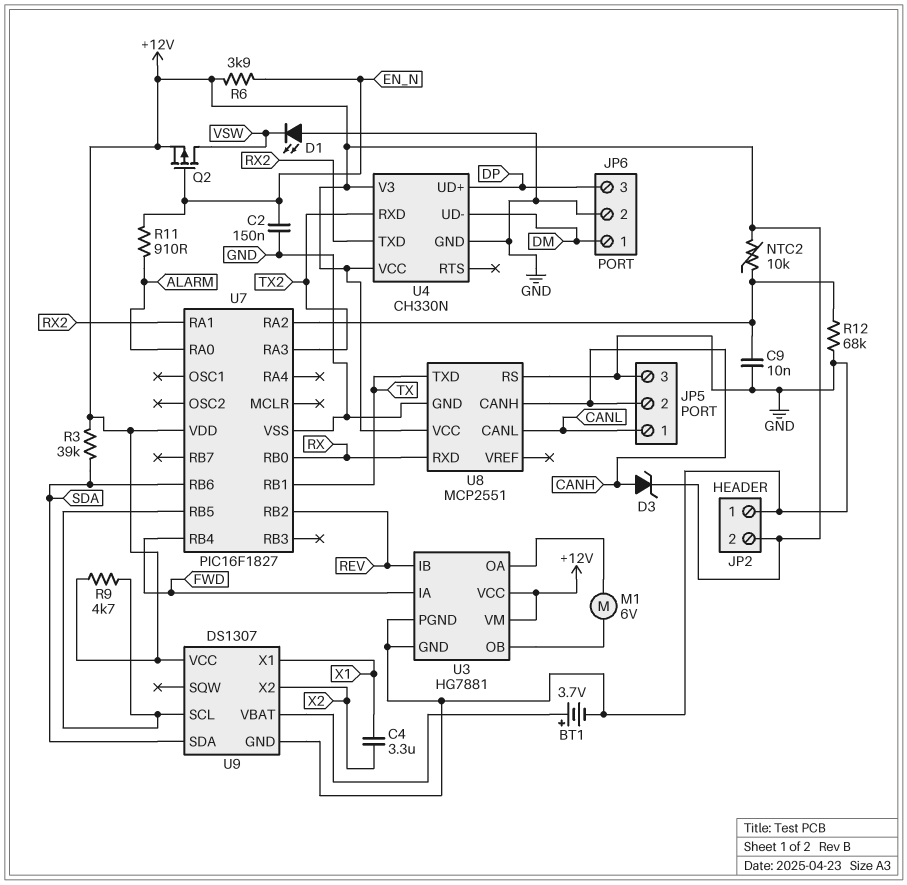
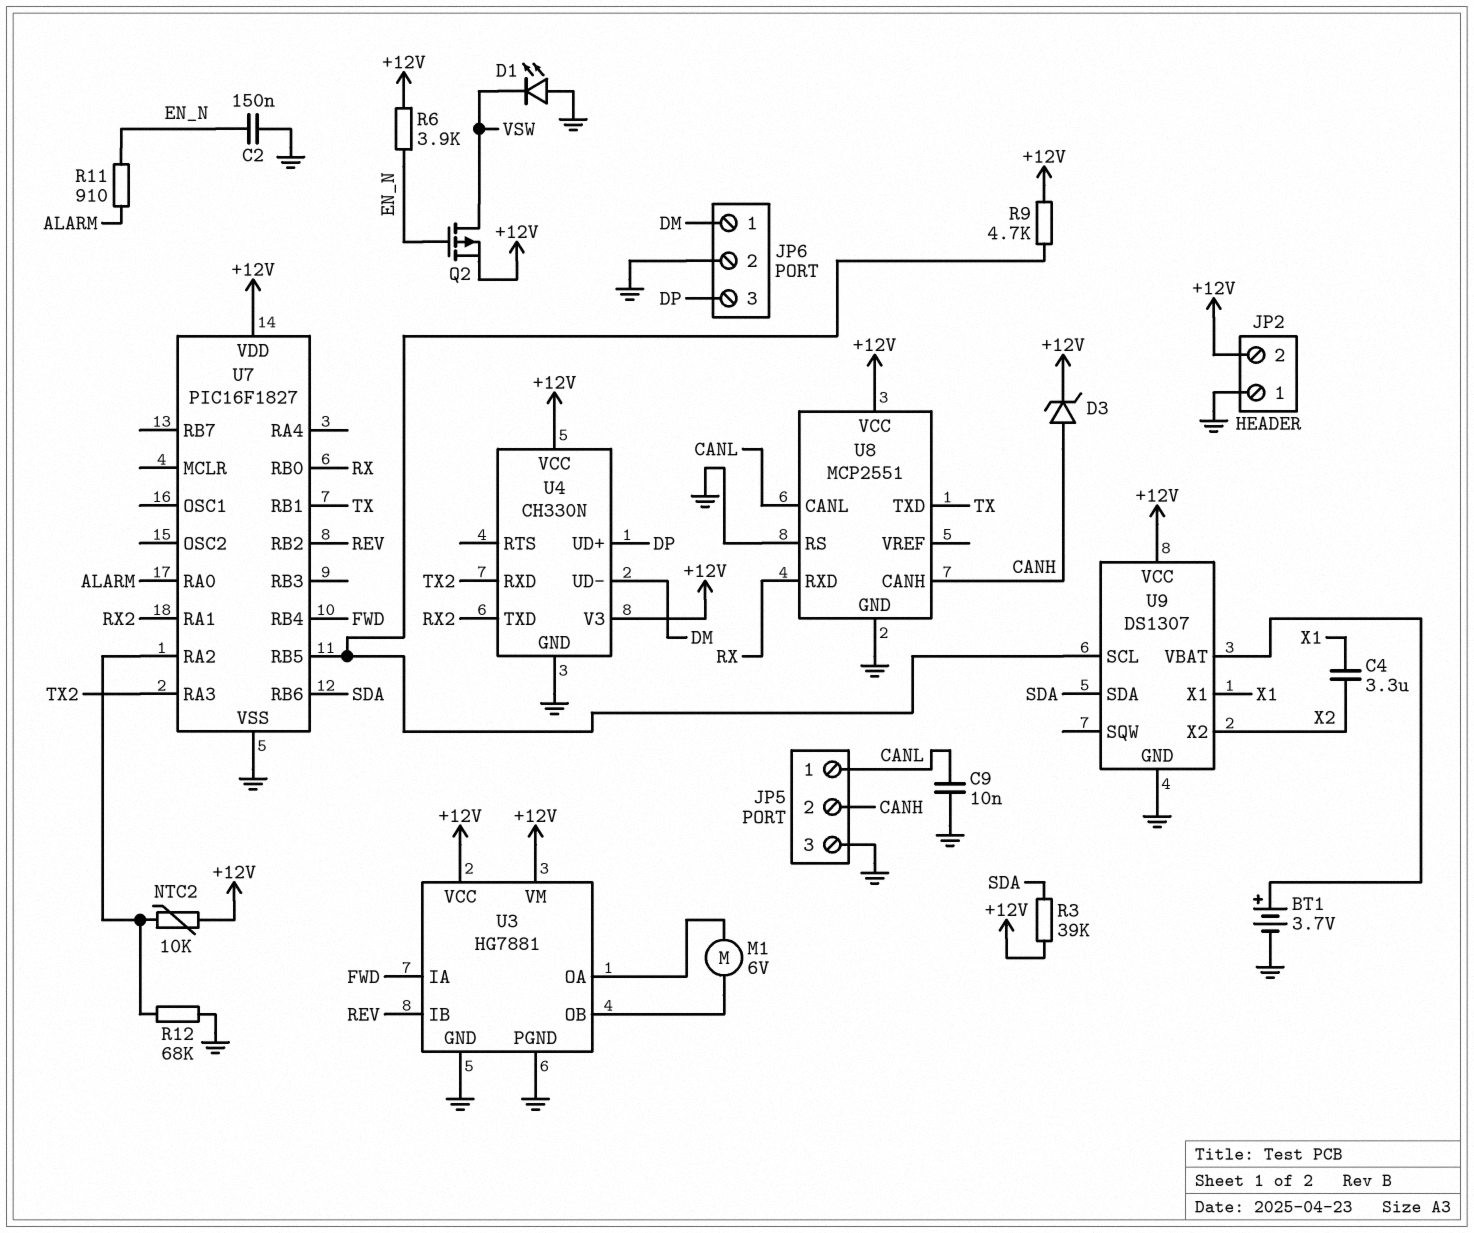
C9: 10nF (GND, U7/RA2) -> 10nF (CANL, GND)

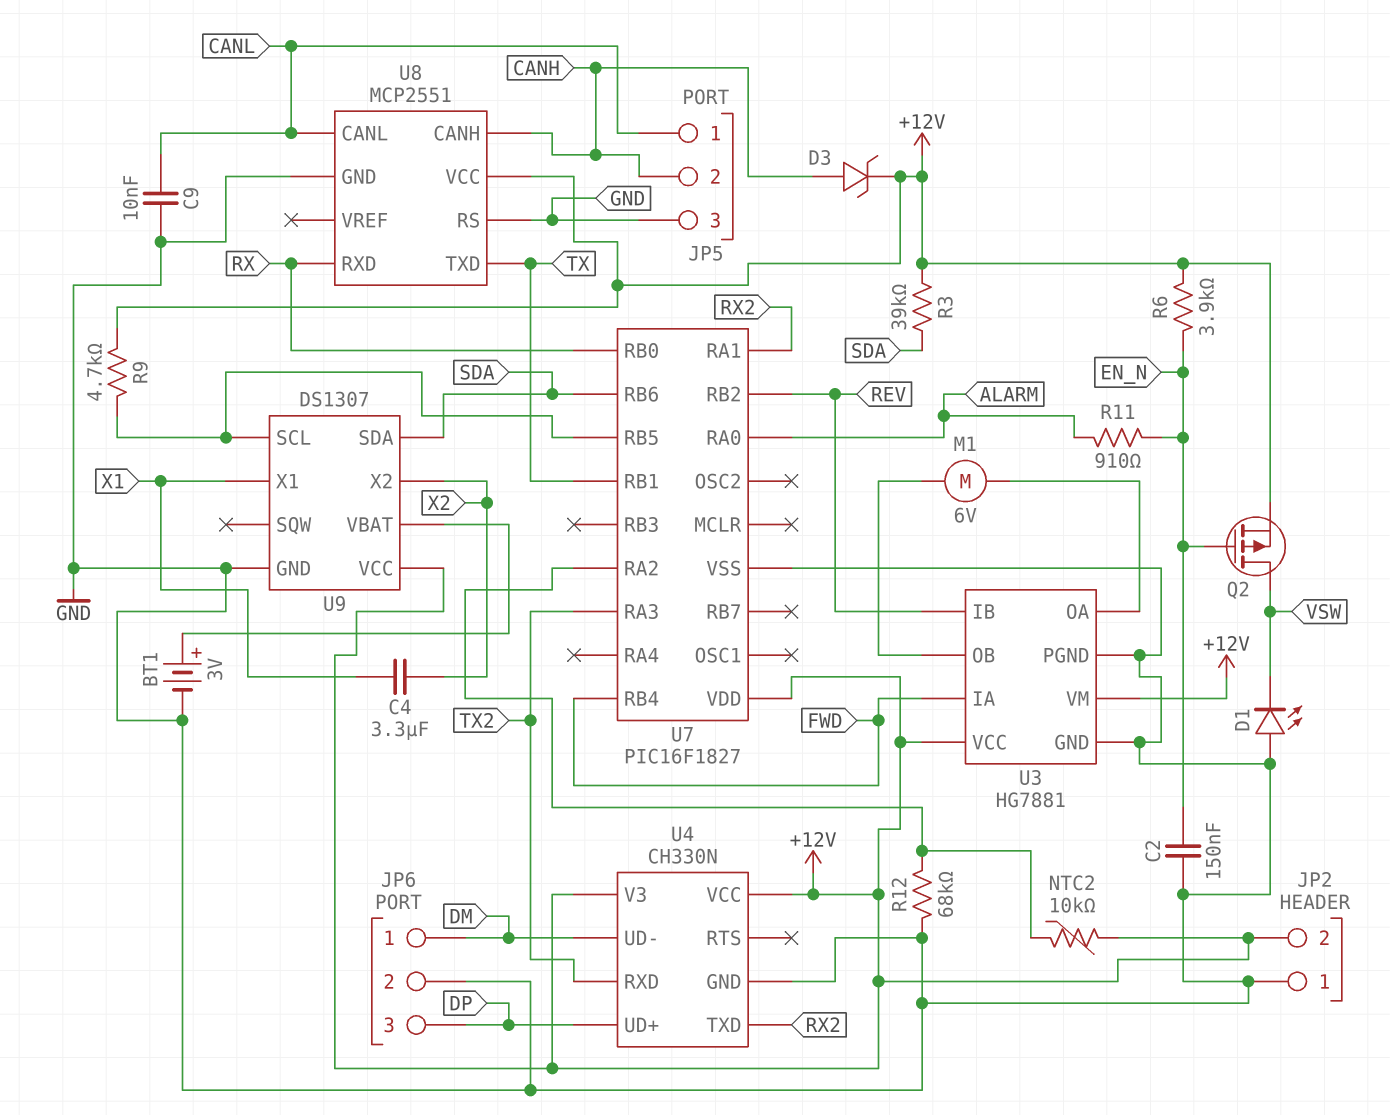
BT1: 3.7V (plus U9/VBAT, minus GND) -> 3V (plus U9/VBAT, minus GND)

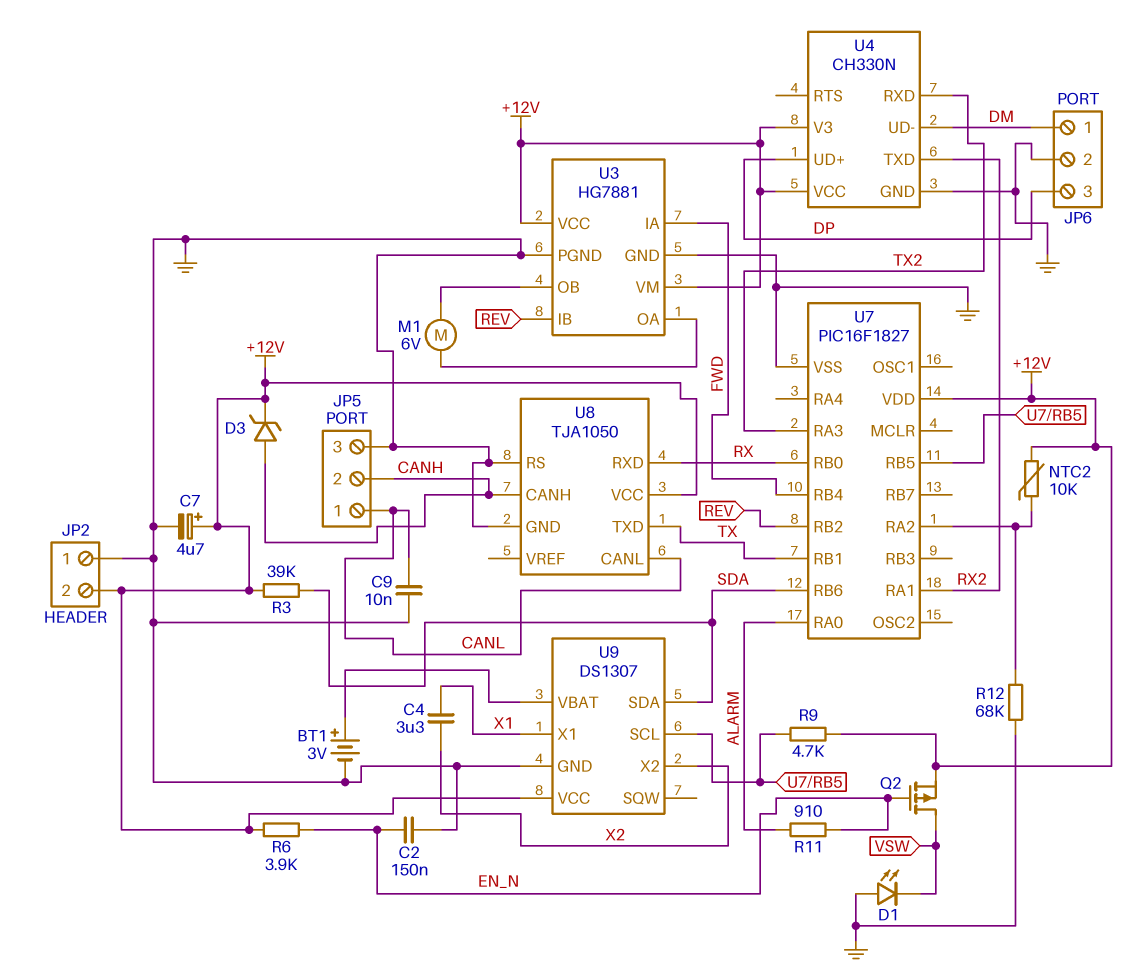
C7: none -> 4.7uF (plus +12V, minus GND)
U8: MCP2551 -> TJA1050

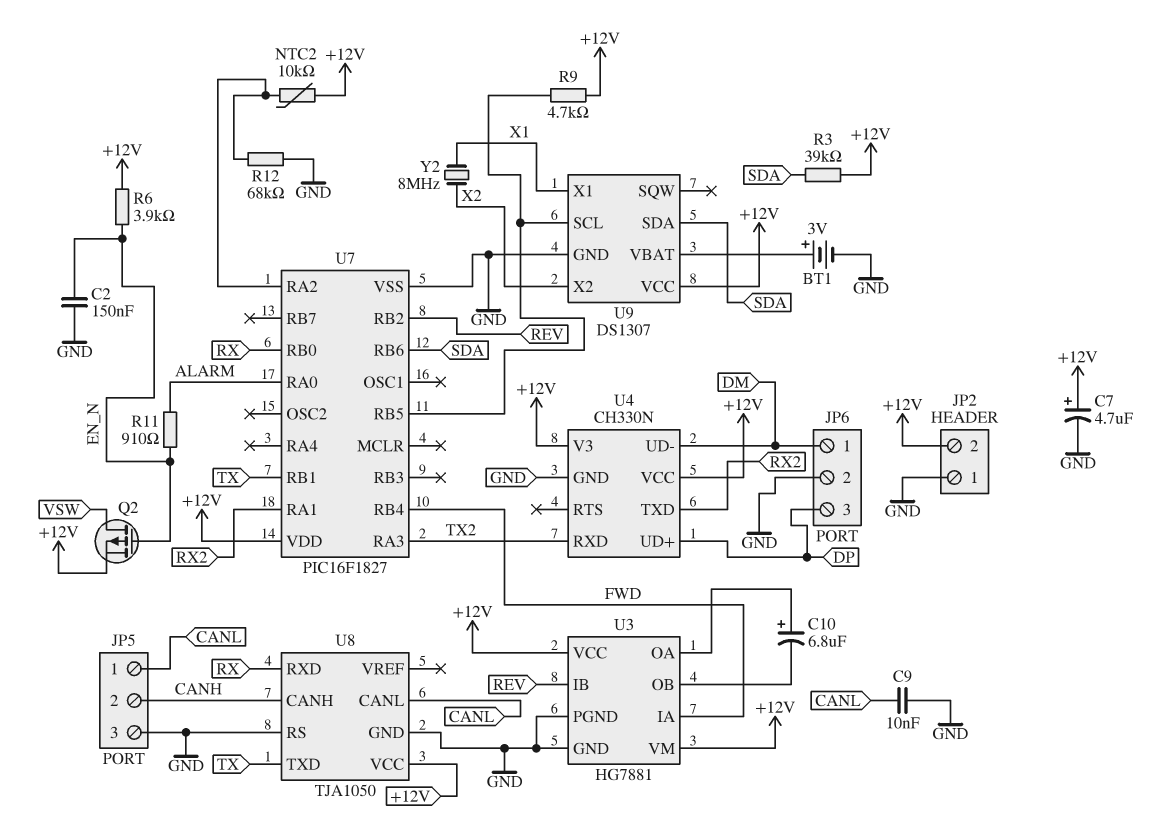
C4: 3.3uF (X1, X2) -> none
C10: none -> 6.8uF (plus U3/OA, minus U3/OB)
D1: LED (A GND, K VSW) -> none
D3: zener (A CANH, K +12V) -> none
M1: motor 6V (U3/OA, U3/OB) -> none
Y2: none -> 8MHz (X1, X2)

